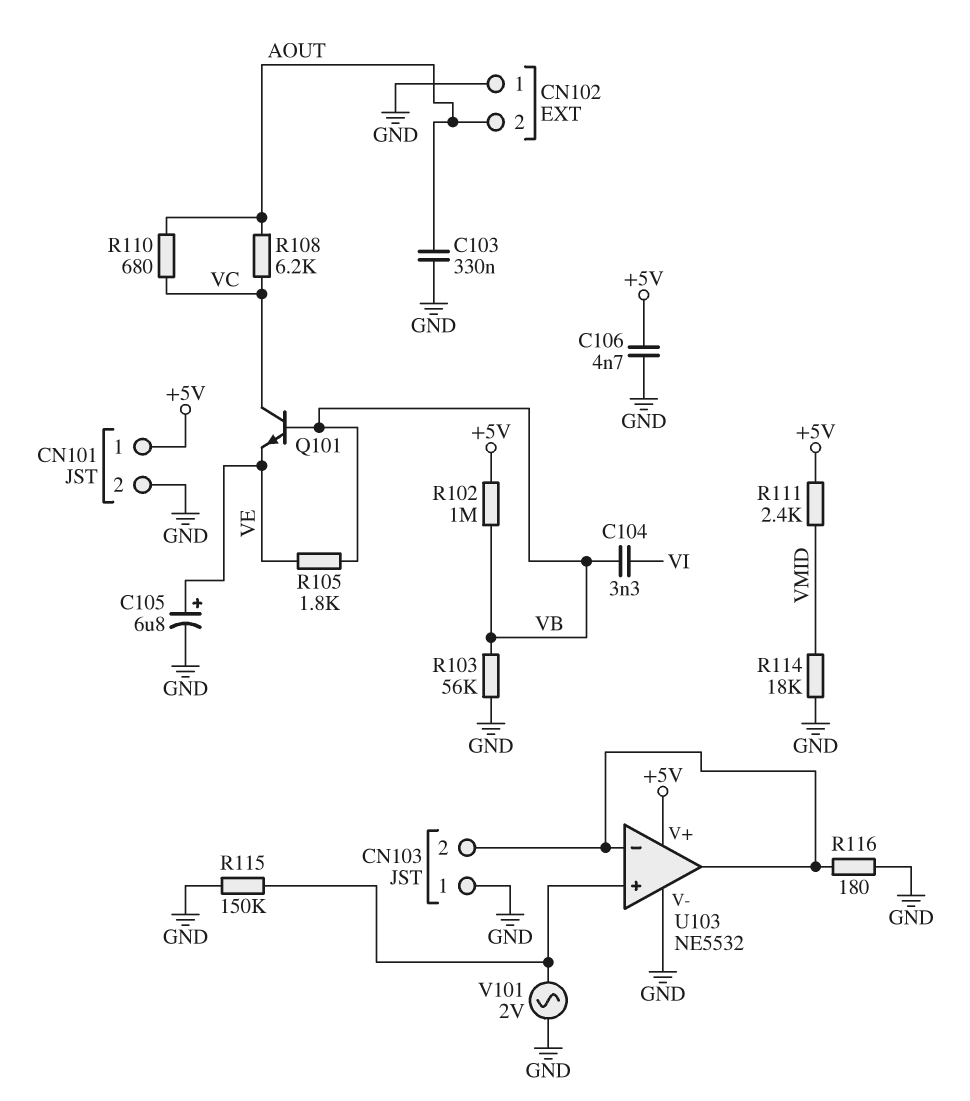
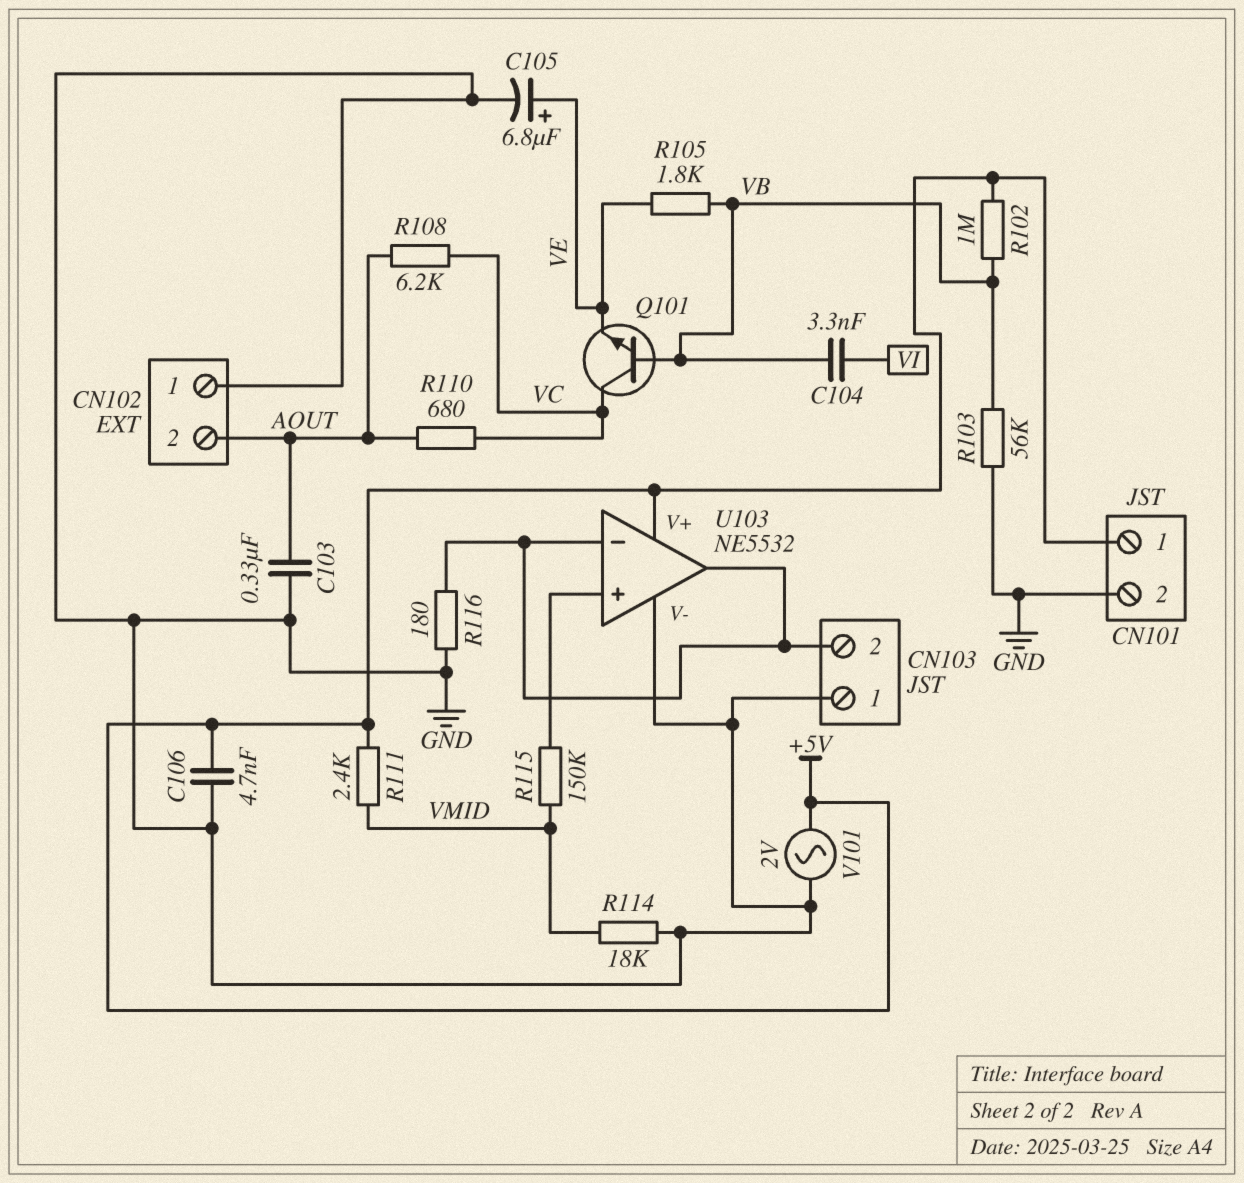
R115: 150k (GND, U103/in+) -> 150k (U103/in+, VMID)
V101: AC 2V (GND, U103/in+) -> AC 2V (+5V, GND)

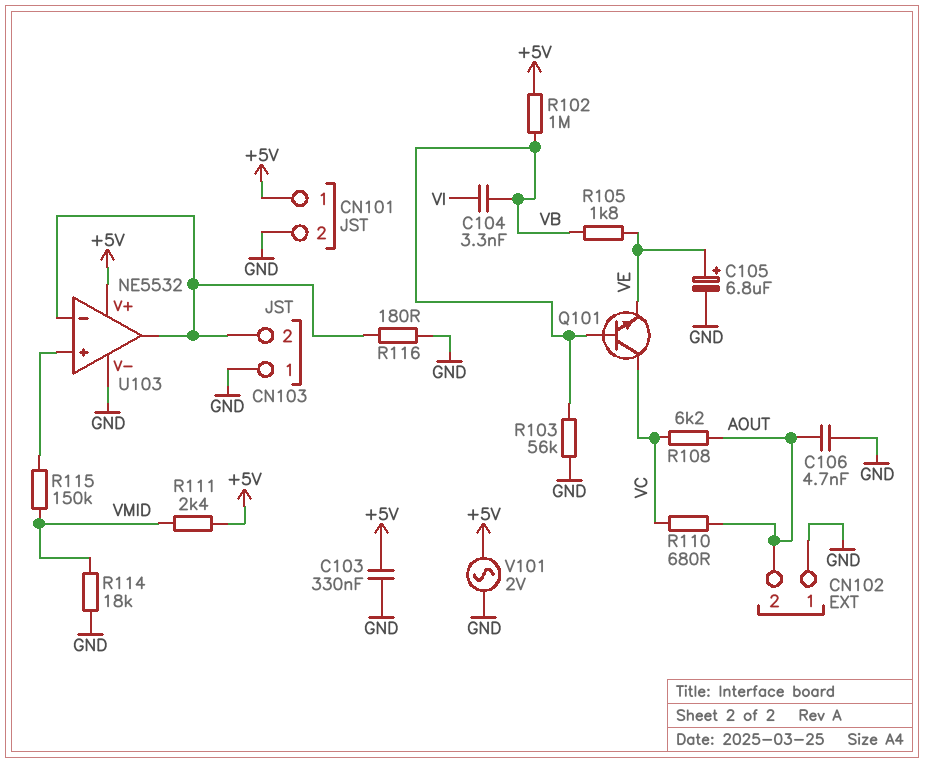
C103: 330nF (AOUT, GND) -> 330nF (+5V, GND)
C106: 4.7nF (+5V, GND) -> 4.7nF (AOUT, GND)

